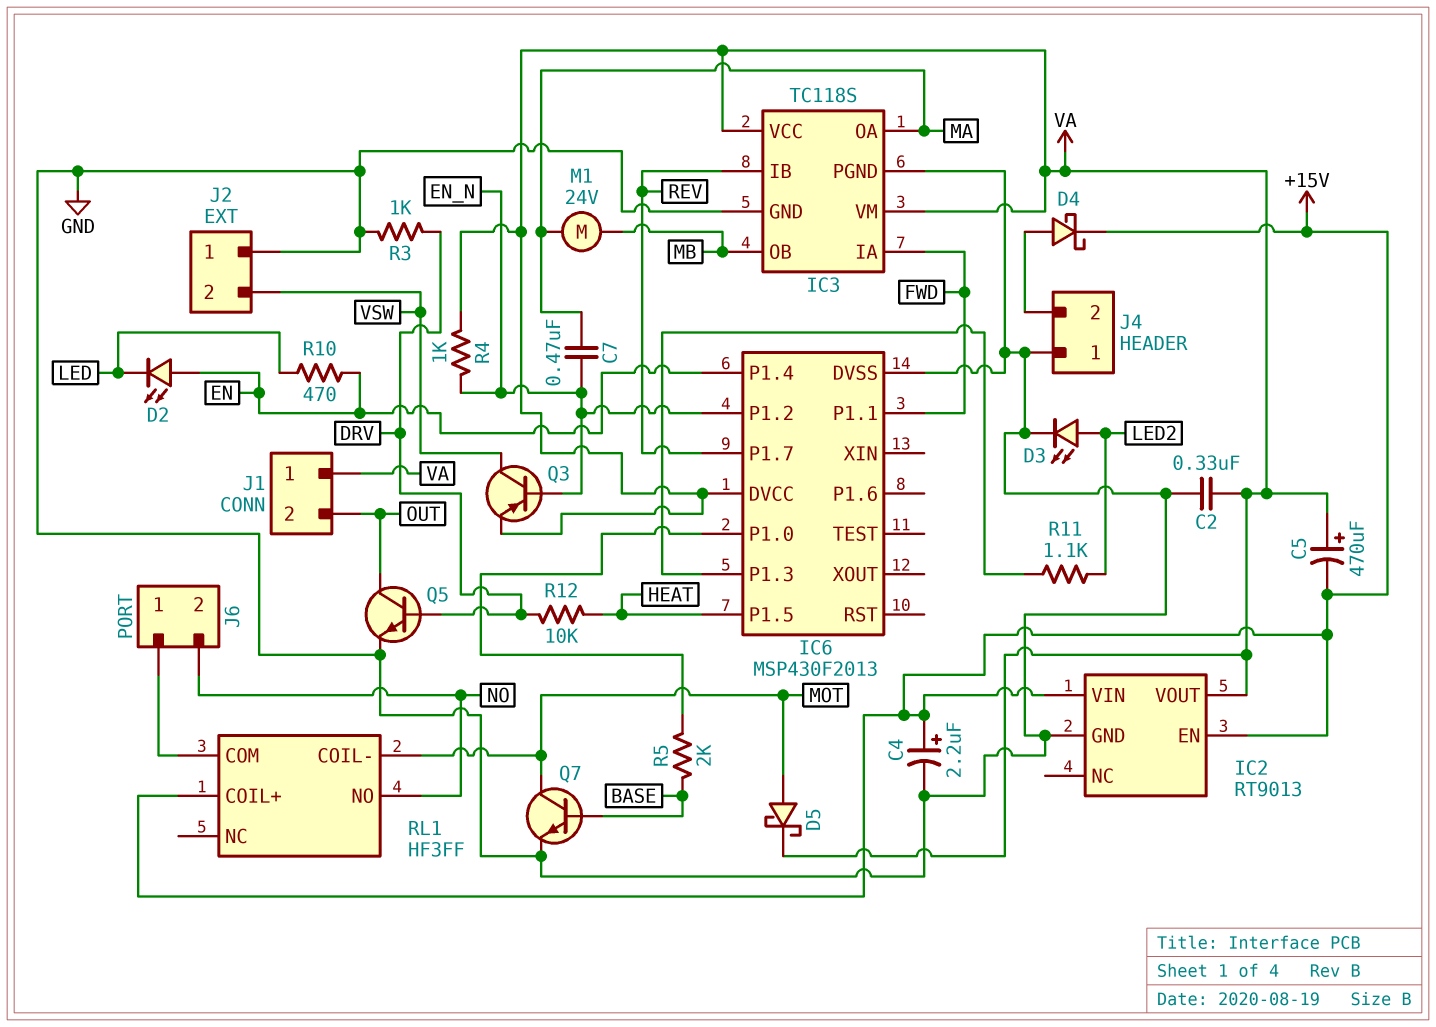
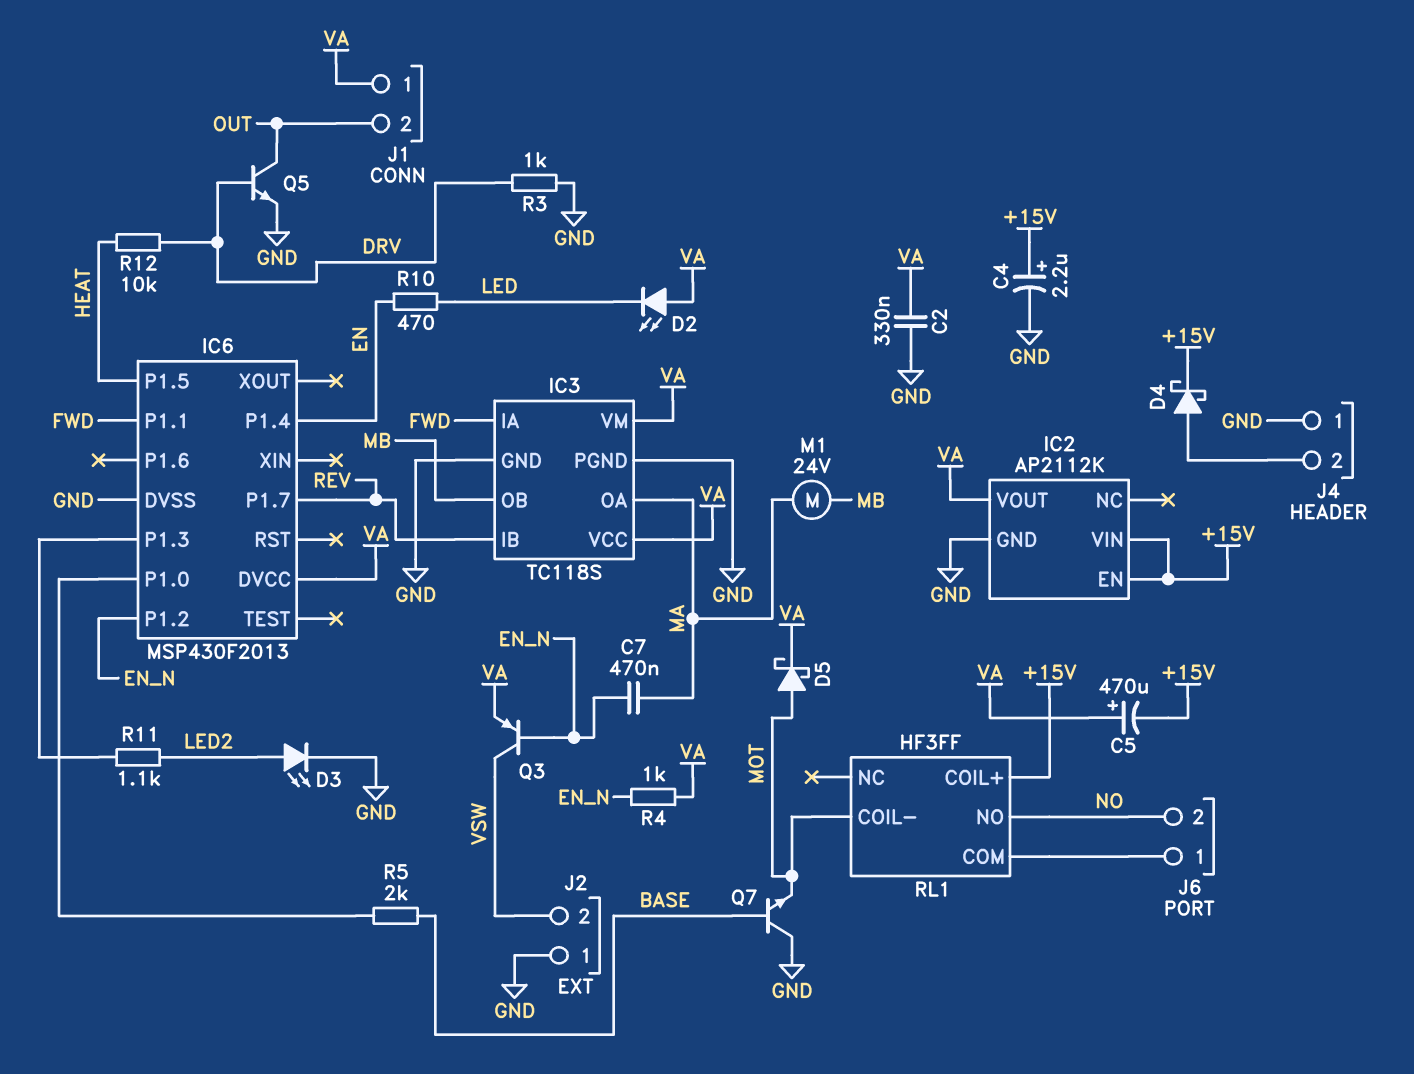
D2: LED (A EN, K LED) -> LED (A VA, K LED)
IC2: RT9013 -> AP2112K
Q7: NPN (B BASE, C MOT, E GND) -> NPN (B BASE, C GND, E MOT)

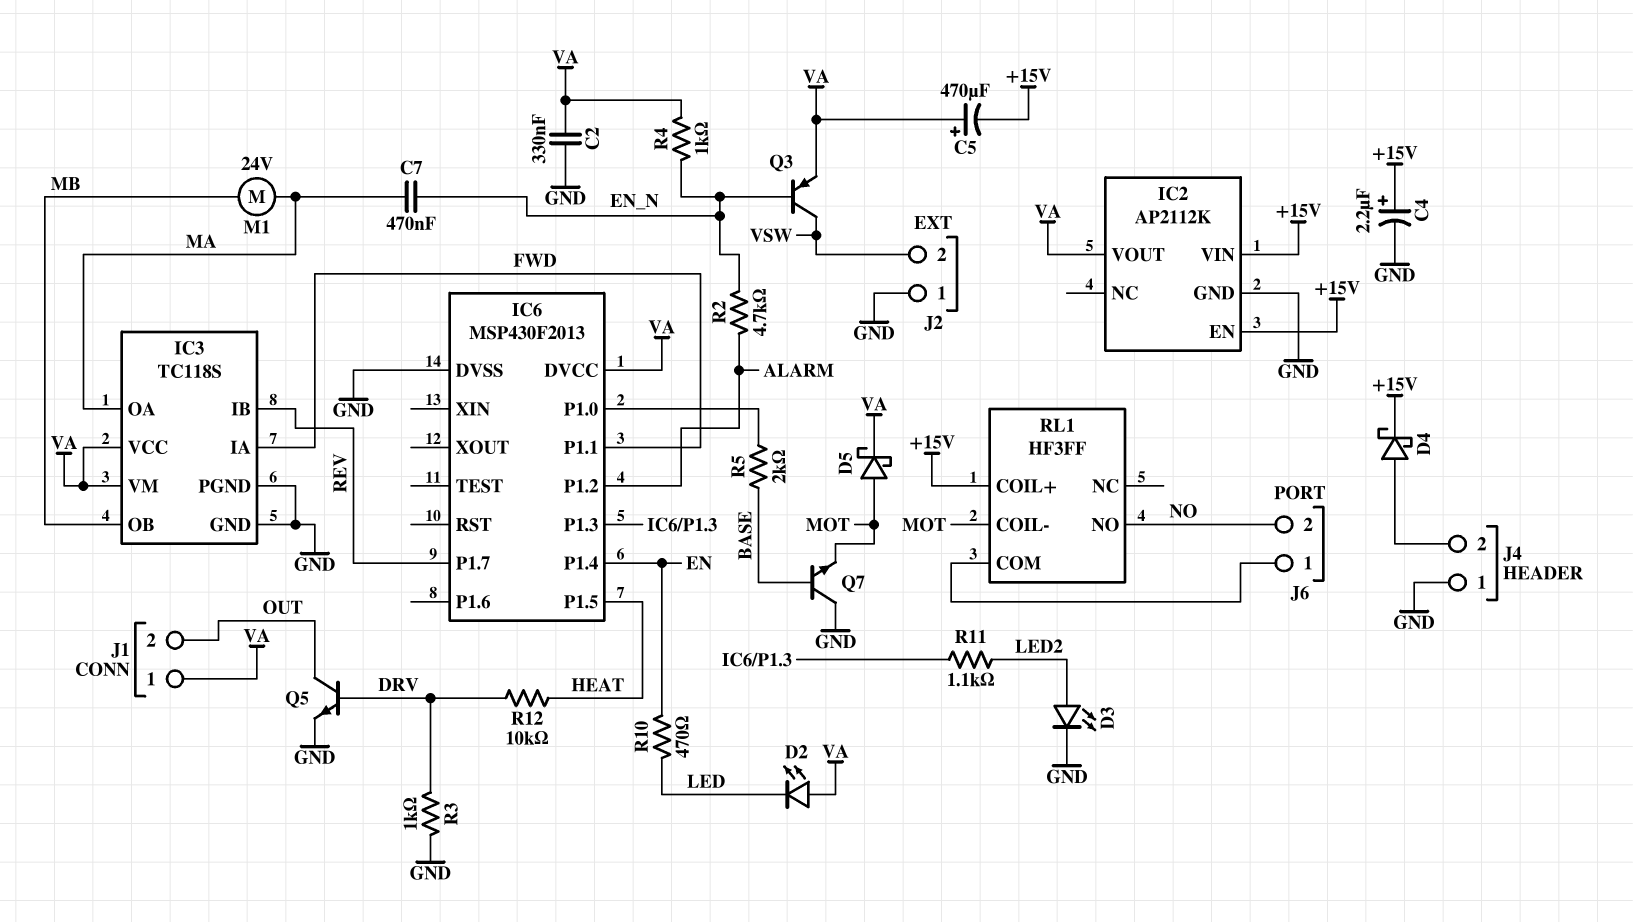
IC6 pin P1.2: EN_N -> ALARM
R2: none -> 4.7k (ALARM, EN_N)

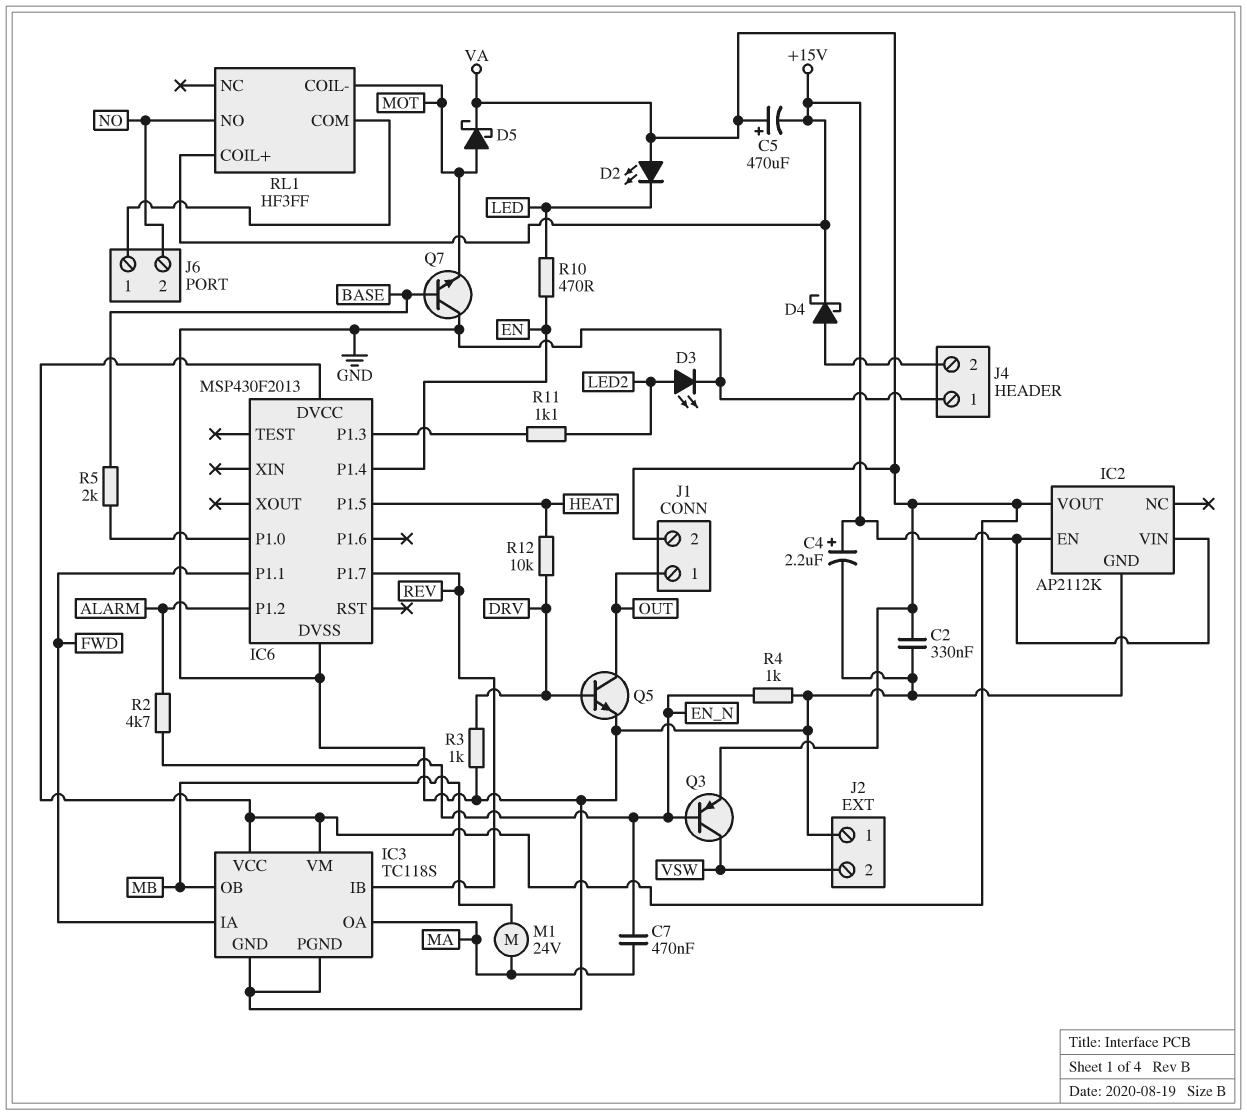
J1 pin 1: VA -> OUT
J1 pin 2: OUT -> VA
R4: 1k (EN_N, VA) -> 1k (EN_N, GND)

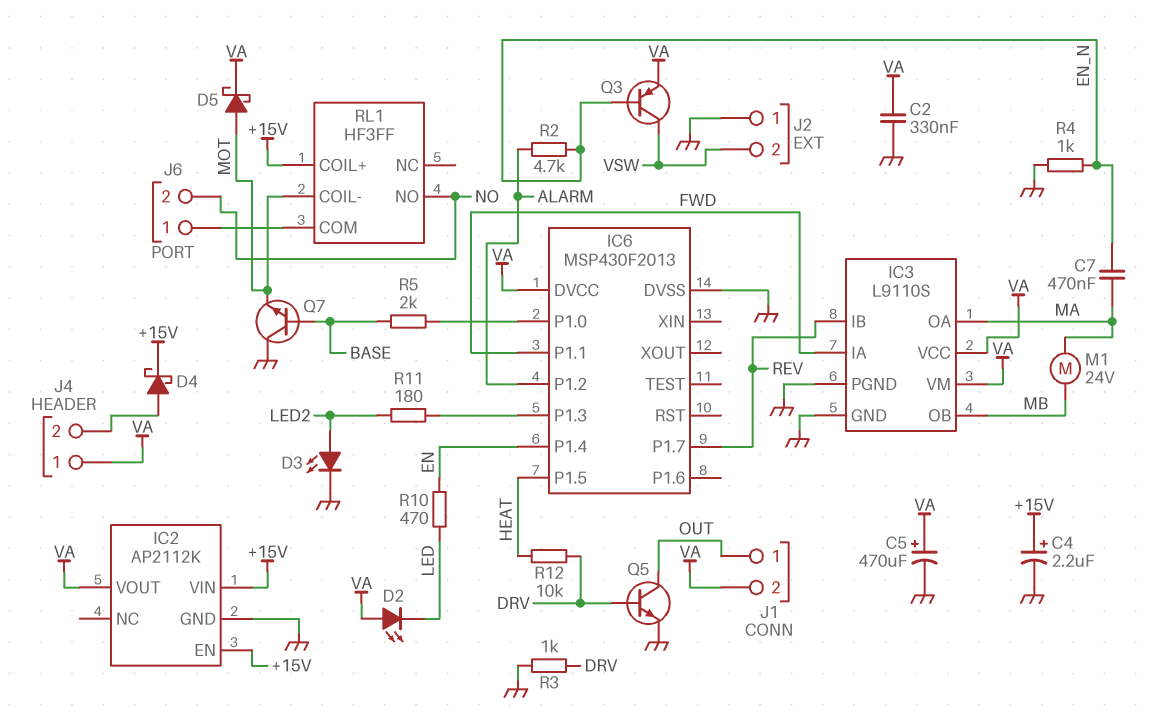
C5: 470uF (plus VA, minus +15V) -> 470uF (plus VA, minus GND)
IC3: TC118S -> L9110S
J4 pin 1: GND -> VA
R11: 1.1k (IC6/P1.3, LED2) -> 180 (IC6/P1.3, LED2)

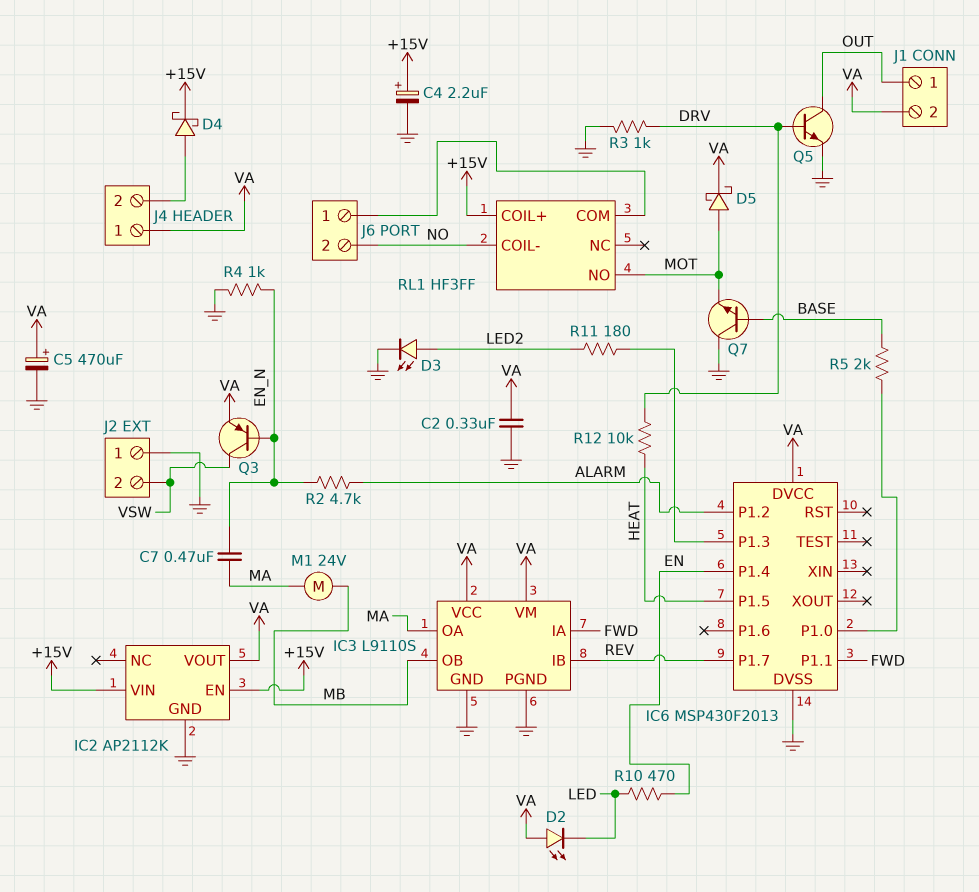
RL1 pin COIL-: MOT -> NO
RL1 pin NO: NO -> MOT

